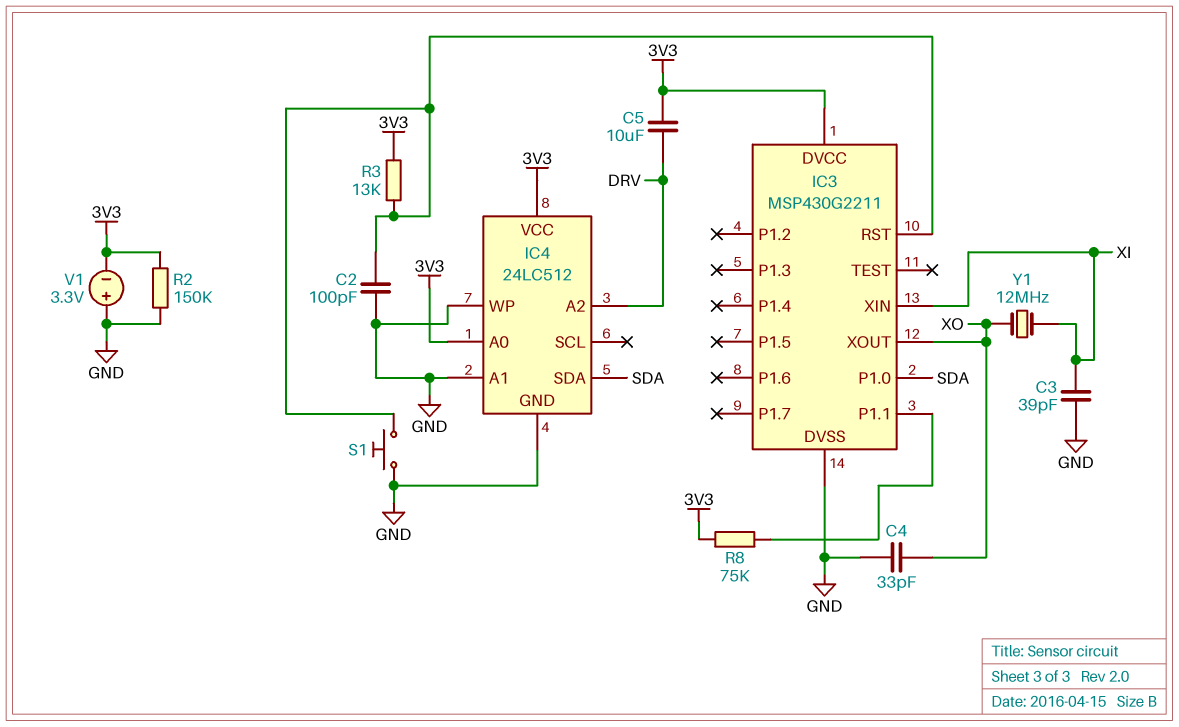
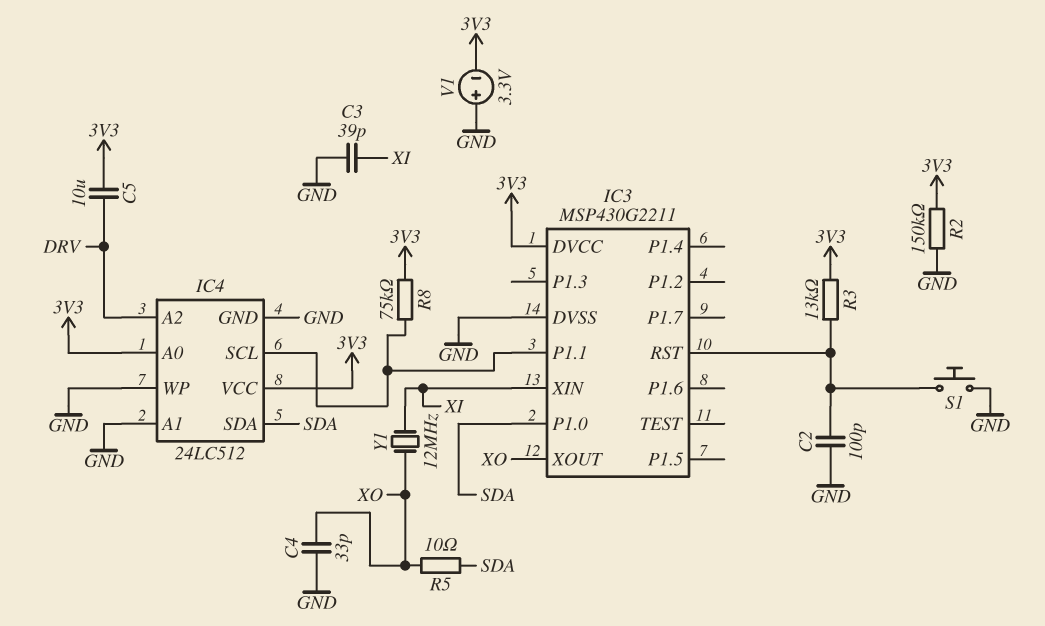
IC4 pin SCL: none -> IC3/P1.1
R5: none -> 10 (SDA, XO)

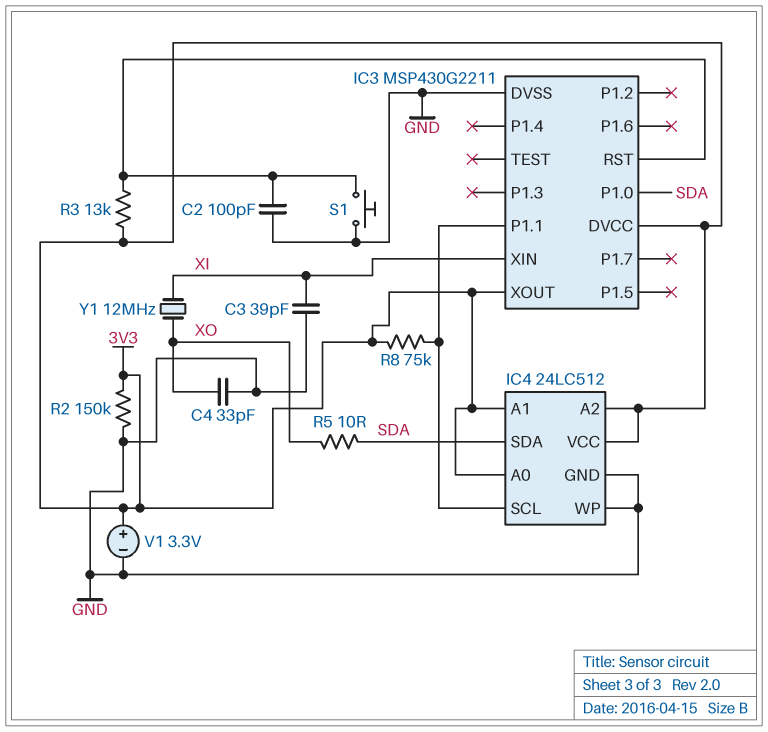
C5: 10uF (3V3, DRV) -> none
IC3 pin XOUT: XO -> 3V3
IC4 pin A1: GND -> 3V3
IC4 pin A2: DRV -> 3V3
V1: 3.3V (plus GND, minus 3V3) -> 3.3V (plus 3V3, minus GND)

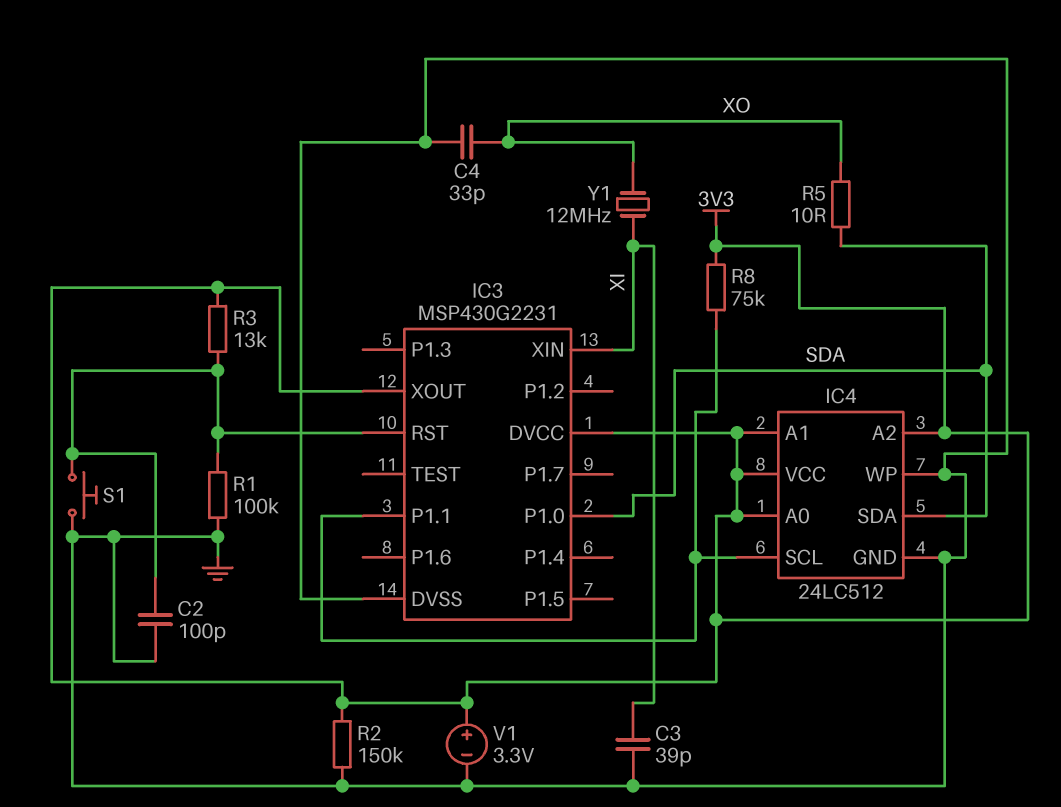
IC3: MSP430G2211 -> MSP430G2231
R1: none -> 100k (GND, IC3/RST)

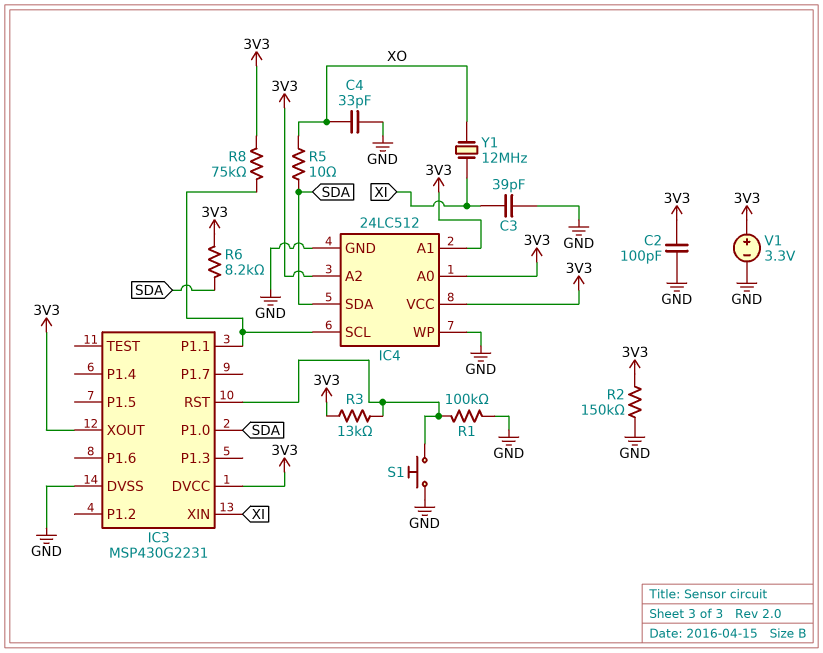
C2: 100pF (GND, IC3/RST) -> 100pF (3V3, GND)
R6: none -> 8.2k (3V3, SDA)

